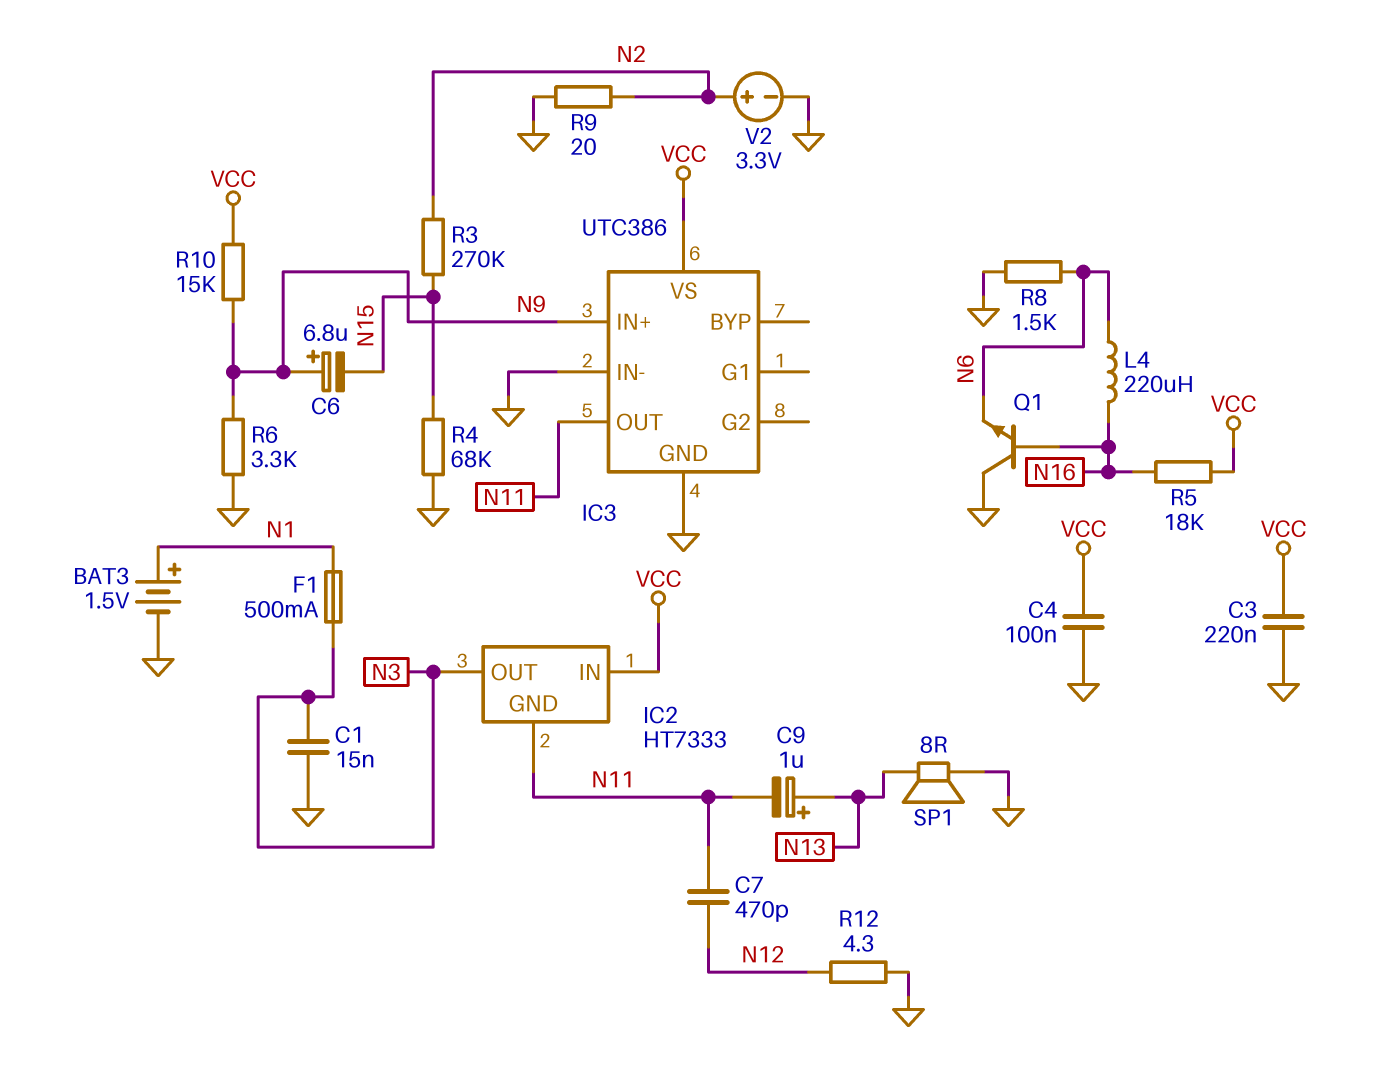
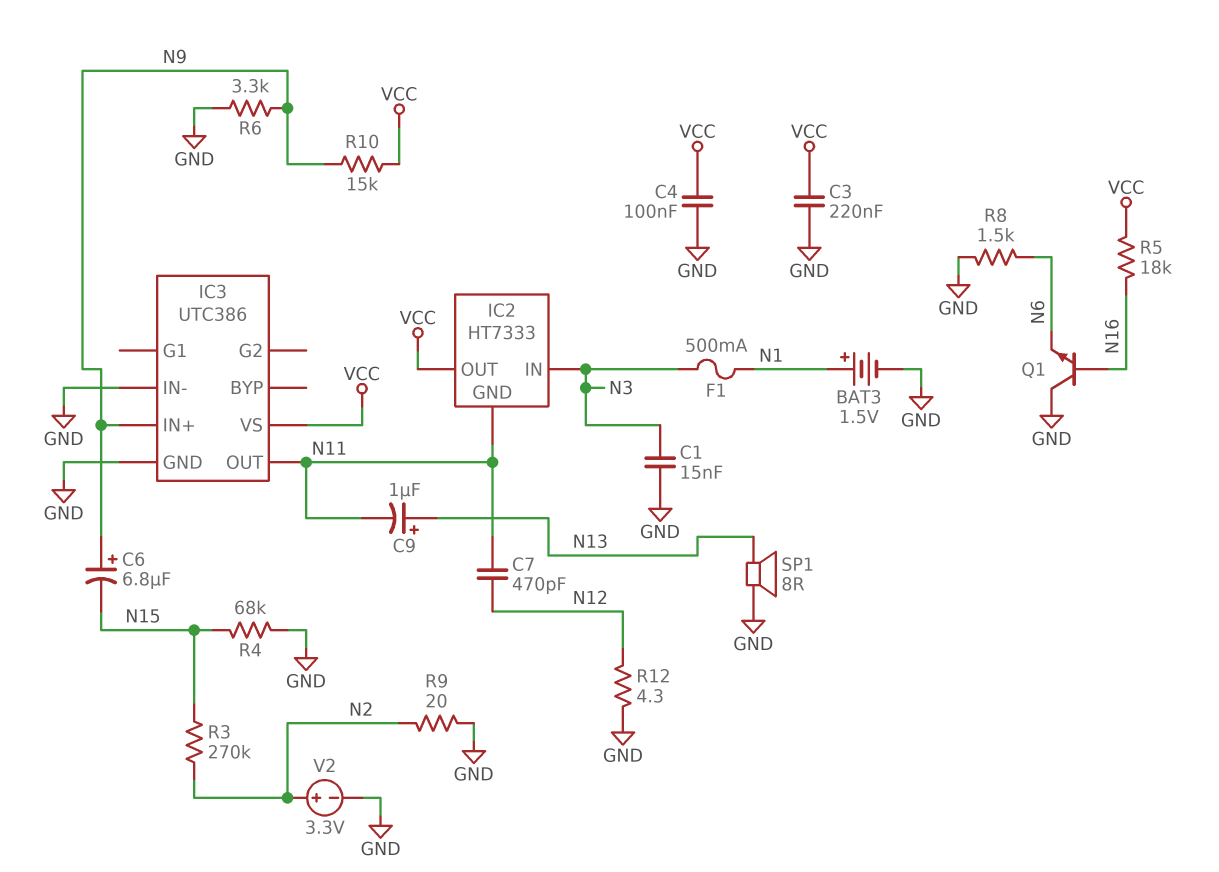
IC2 pin IN: VCC -> N3
IC2 pin OUT: N3 -> VCC
L4: 220uH (N6, N16) -> none

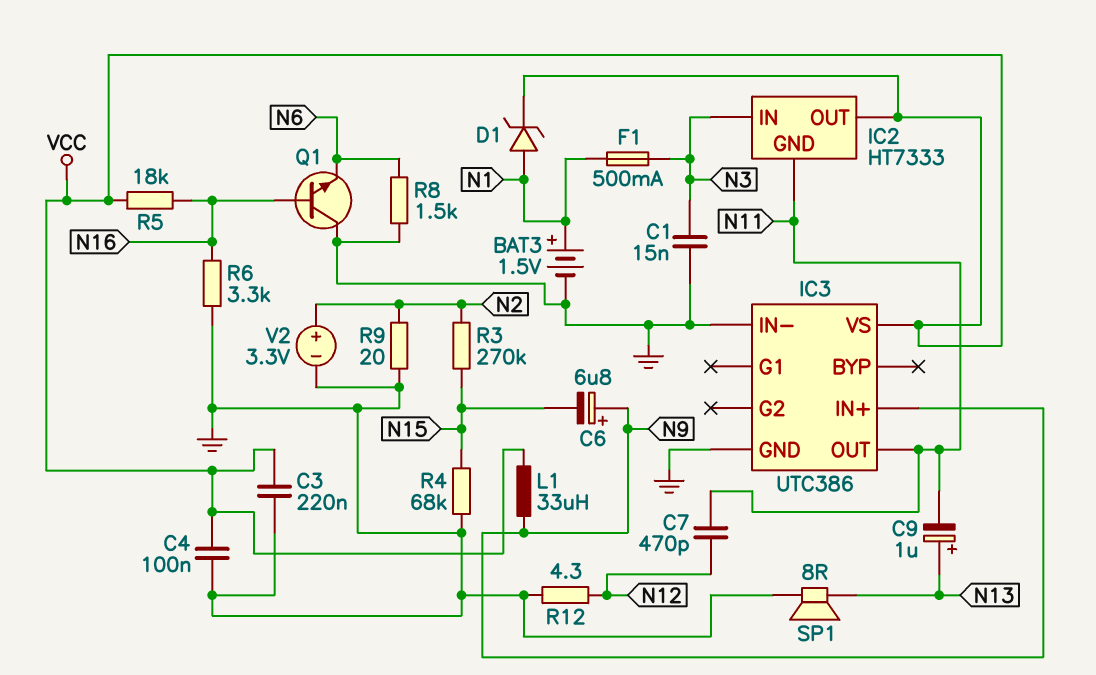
D1: none -> zener (A N1, K VCC)
L1: none -> 33uH (N9, VCC)
R6: 3.3k (GND, N9) -> 3.3k (GND, N16)
R10: 15k (N9, VCC) -> none

